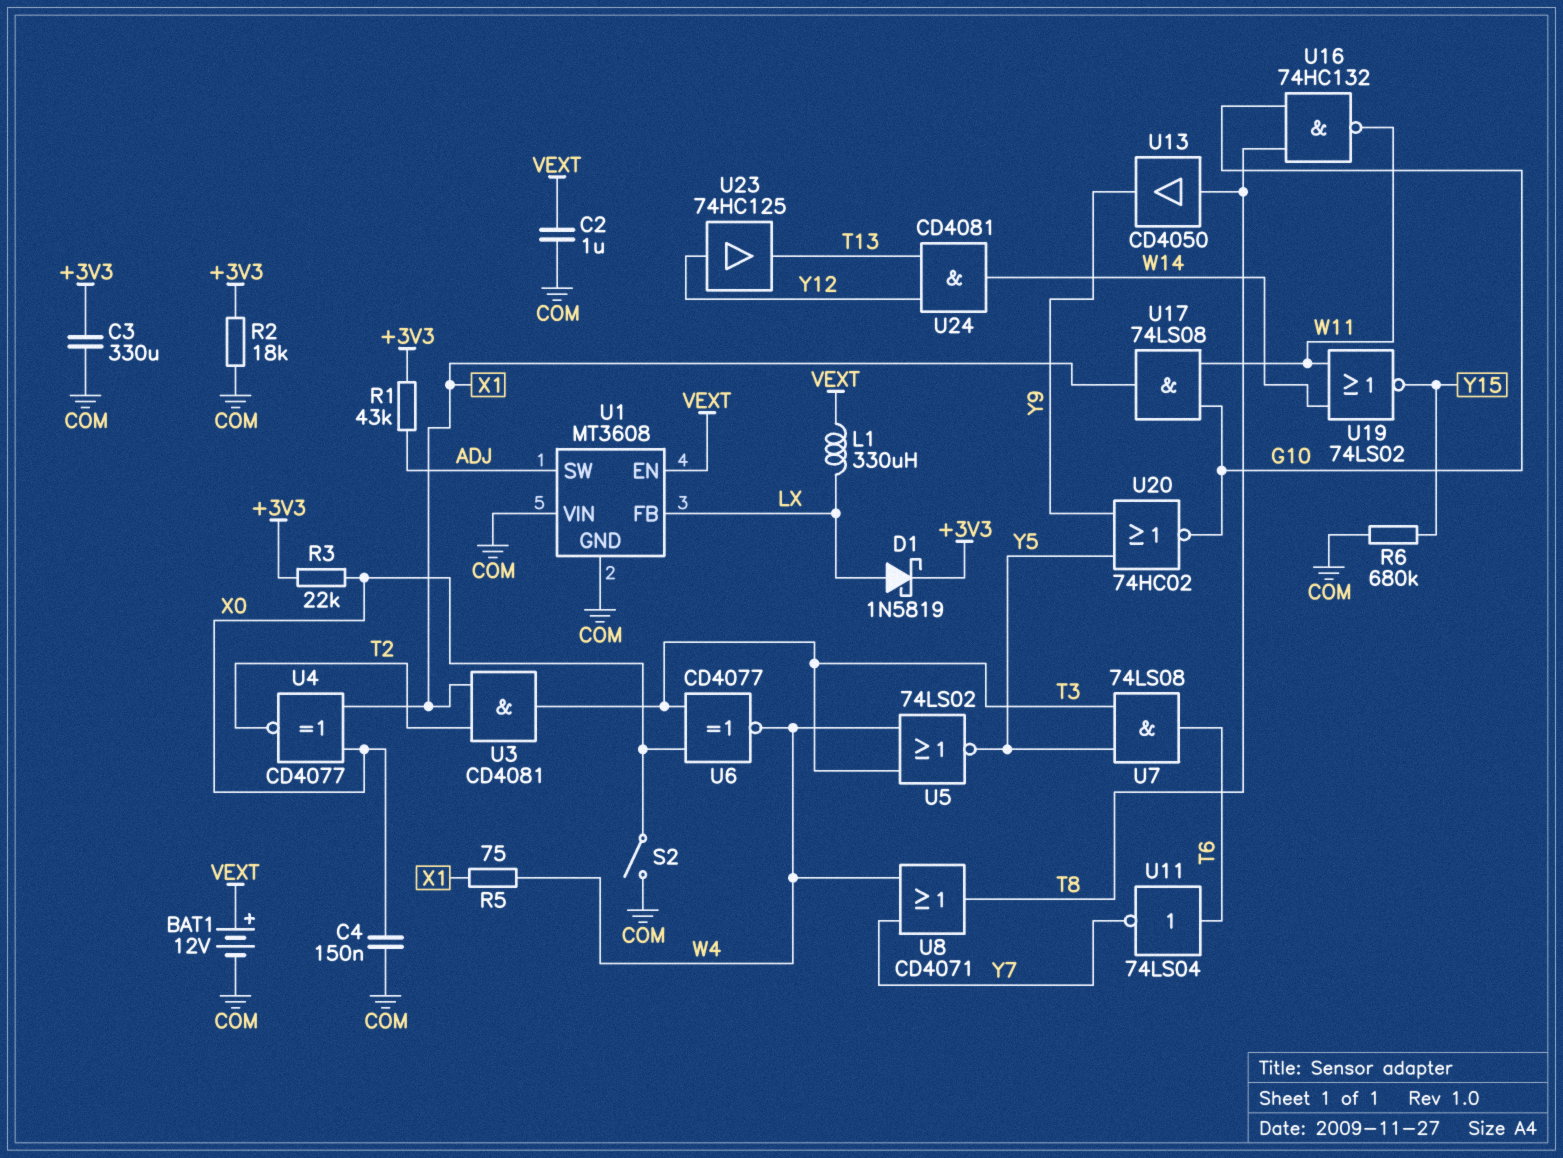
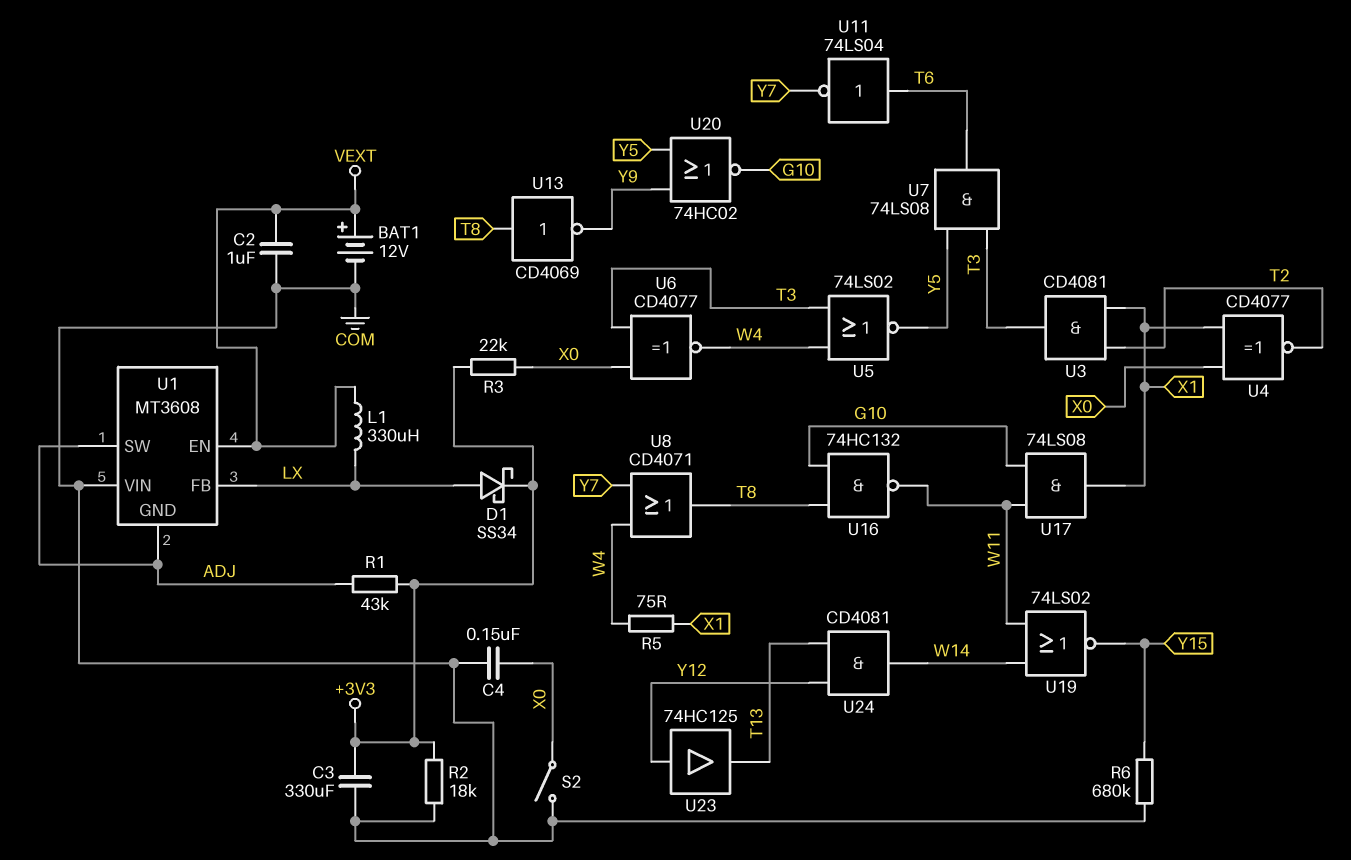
D1: schottky 1N5819 (A LX, K +3V3) -> schottky SS34 (A LX, K +3V3)
U1 pin GND: COM -> ADJ
U13: buffer CD4050 (in T8, out Y9) -> NOT CD4069 (in T8, out Y9)

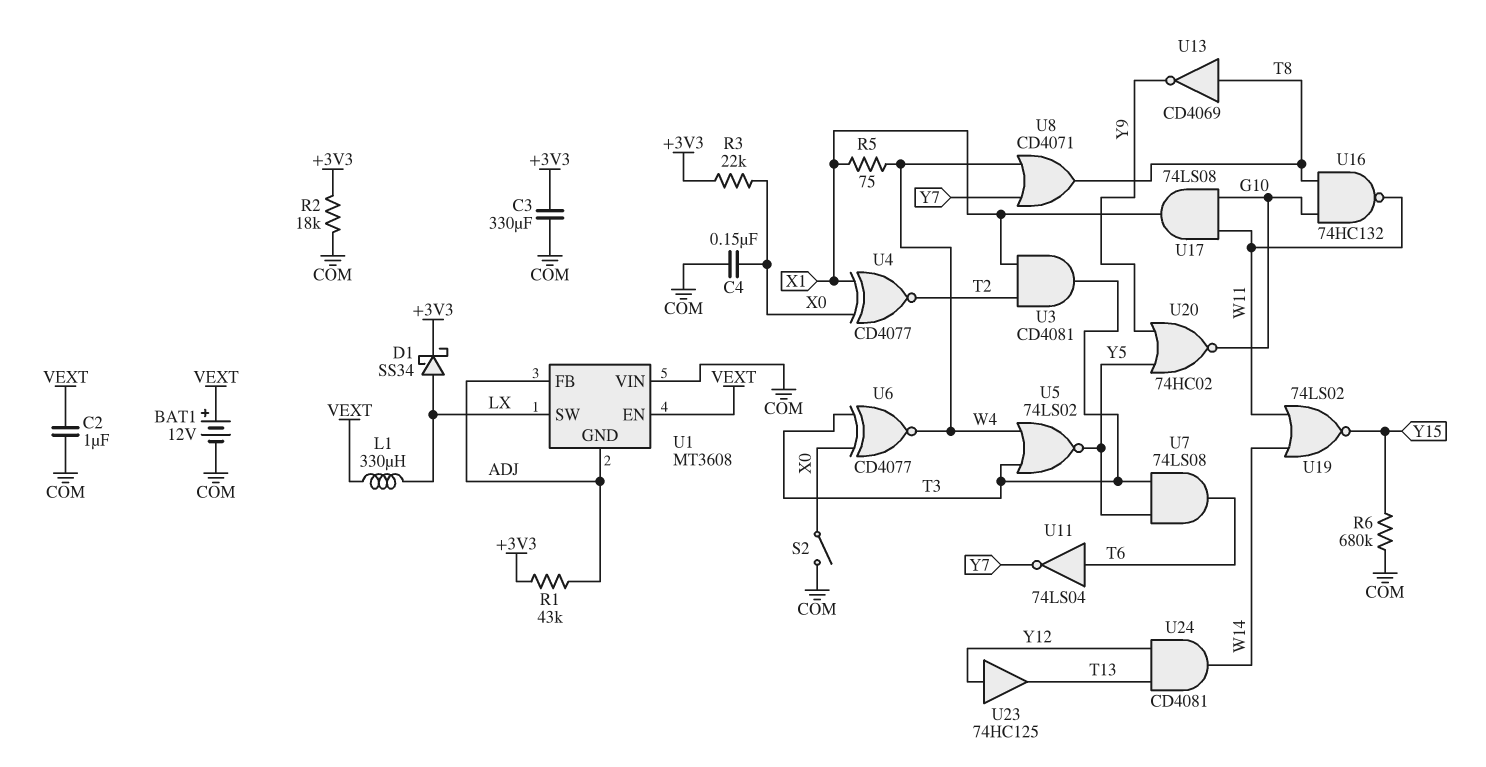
U1 pin FB: LX -> ADJ
U1 pin SW: ADJ -> LX

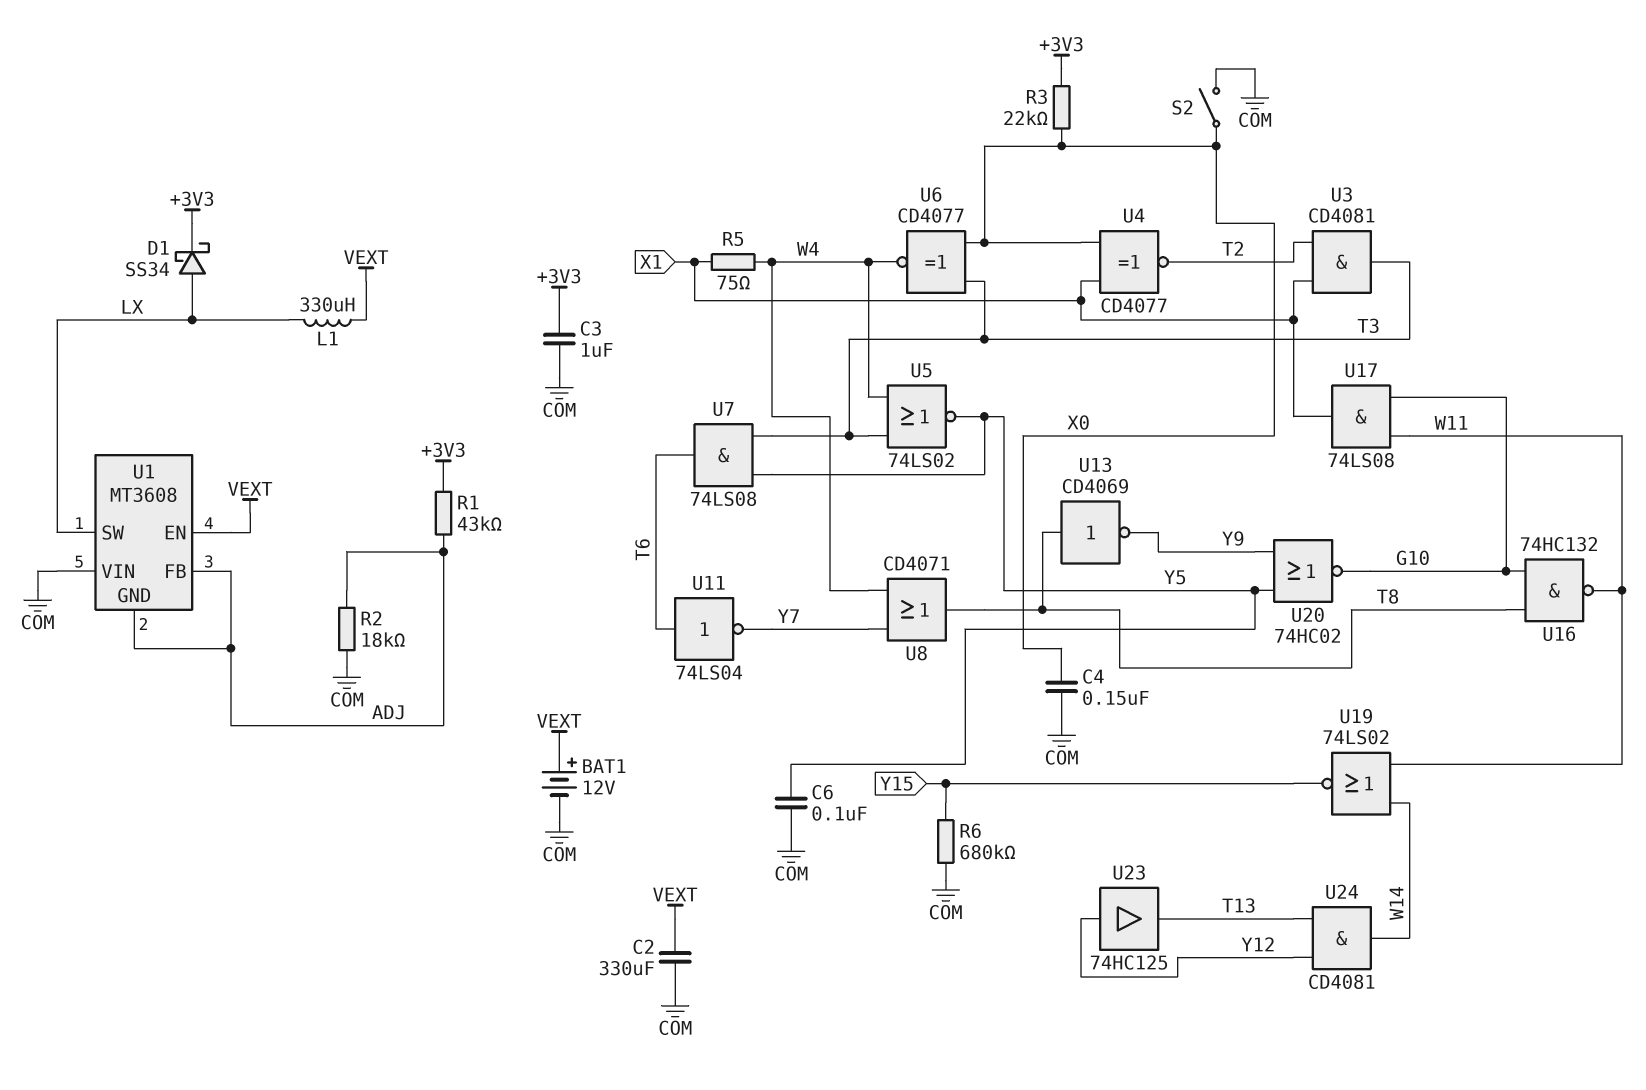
C2: 1uF (COM, VEXT) -> 330uF (COM, VEXT)
C3: 330uF (+3V3, COM) -> 1uF (+3V3, COM)
C6: none -> 100nF (COM, Y5)
R2: 18k (+3V3, COM) -> 18k (ADJ, COM)

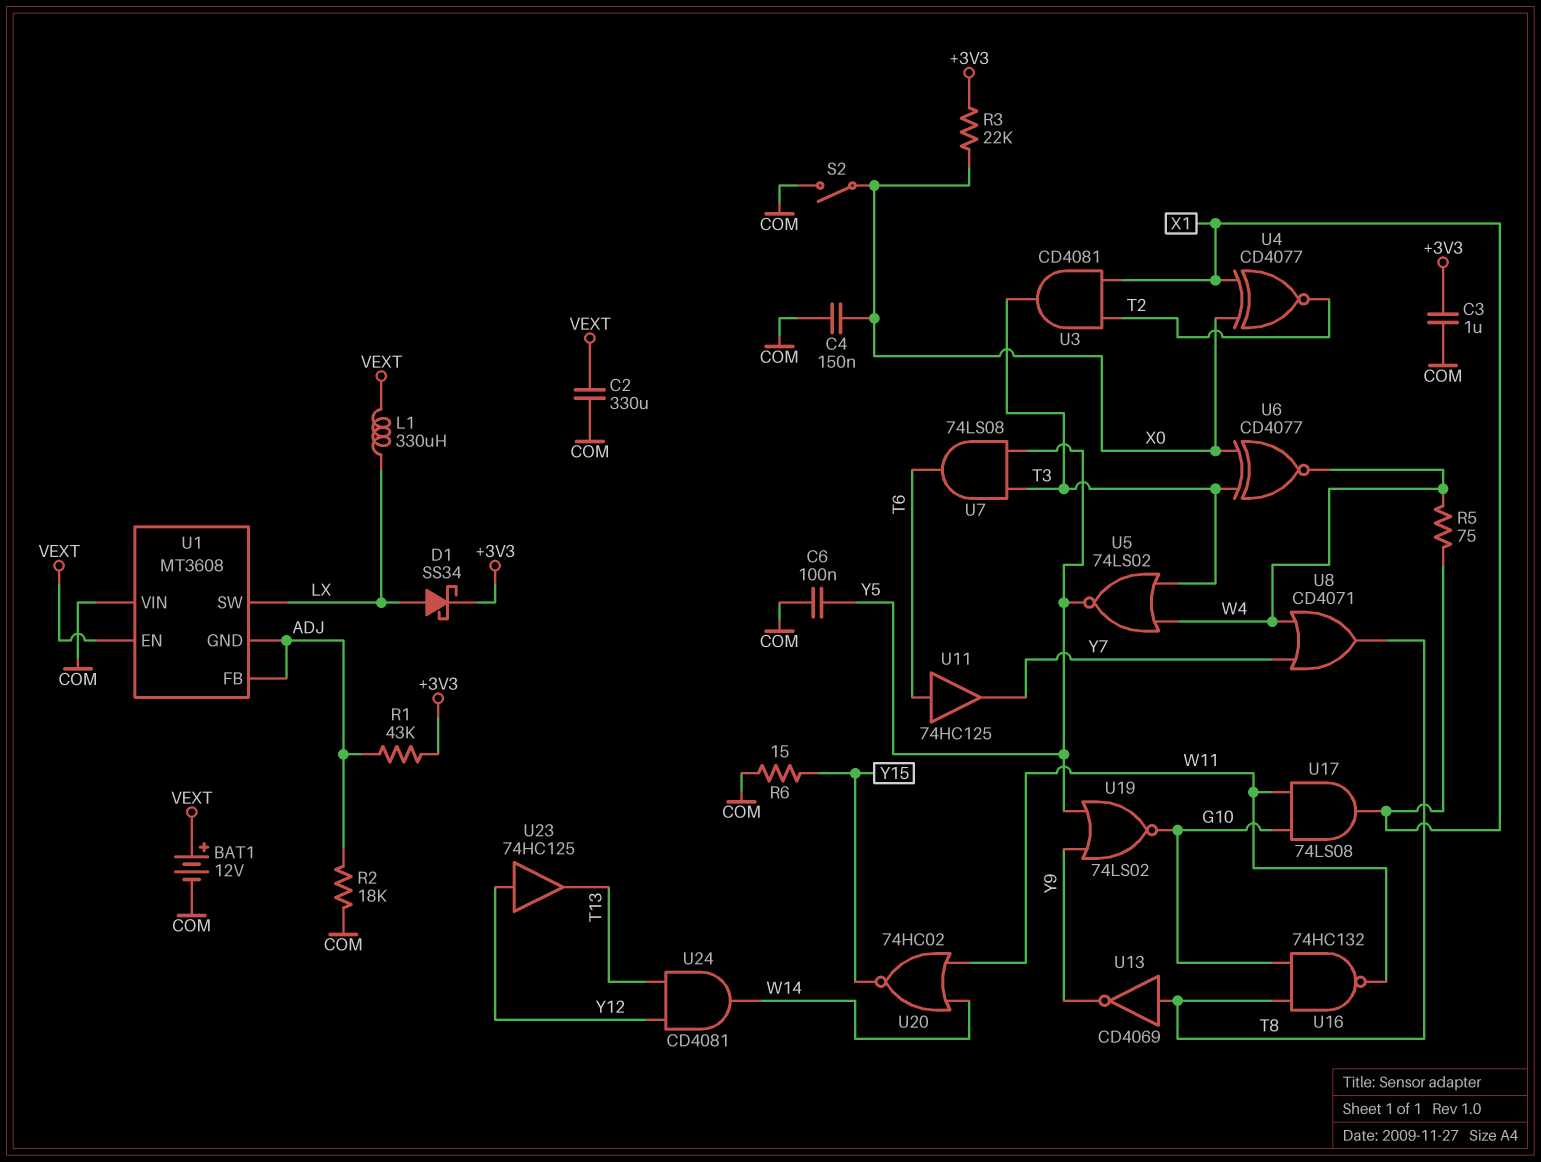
R6: 680k (COM, Y15) -> 15 (COM, Y15)
U11: NOT 74LS04 (in T6, out Y7) -> buffer 74HC125 (in T6, out Y7)
U19: NOR 74LS02 (in W11, in W14, out Y15) -> NOR 74LS02 (in Y5, in Y9, out G10)
U20: NOR 74HC02 (in Y5, in Y9, out G10) -> NOR 74HC02 (in W11, in W14, out Y15)

